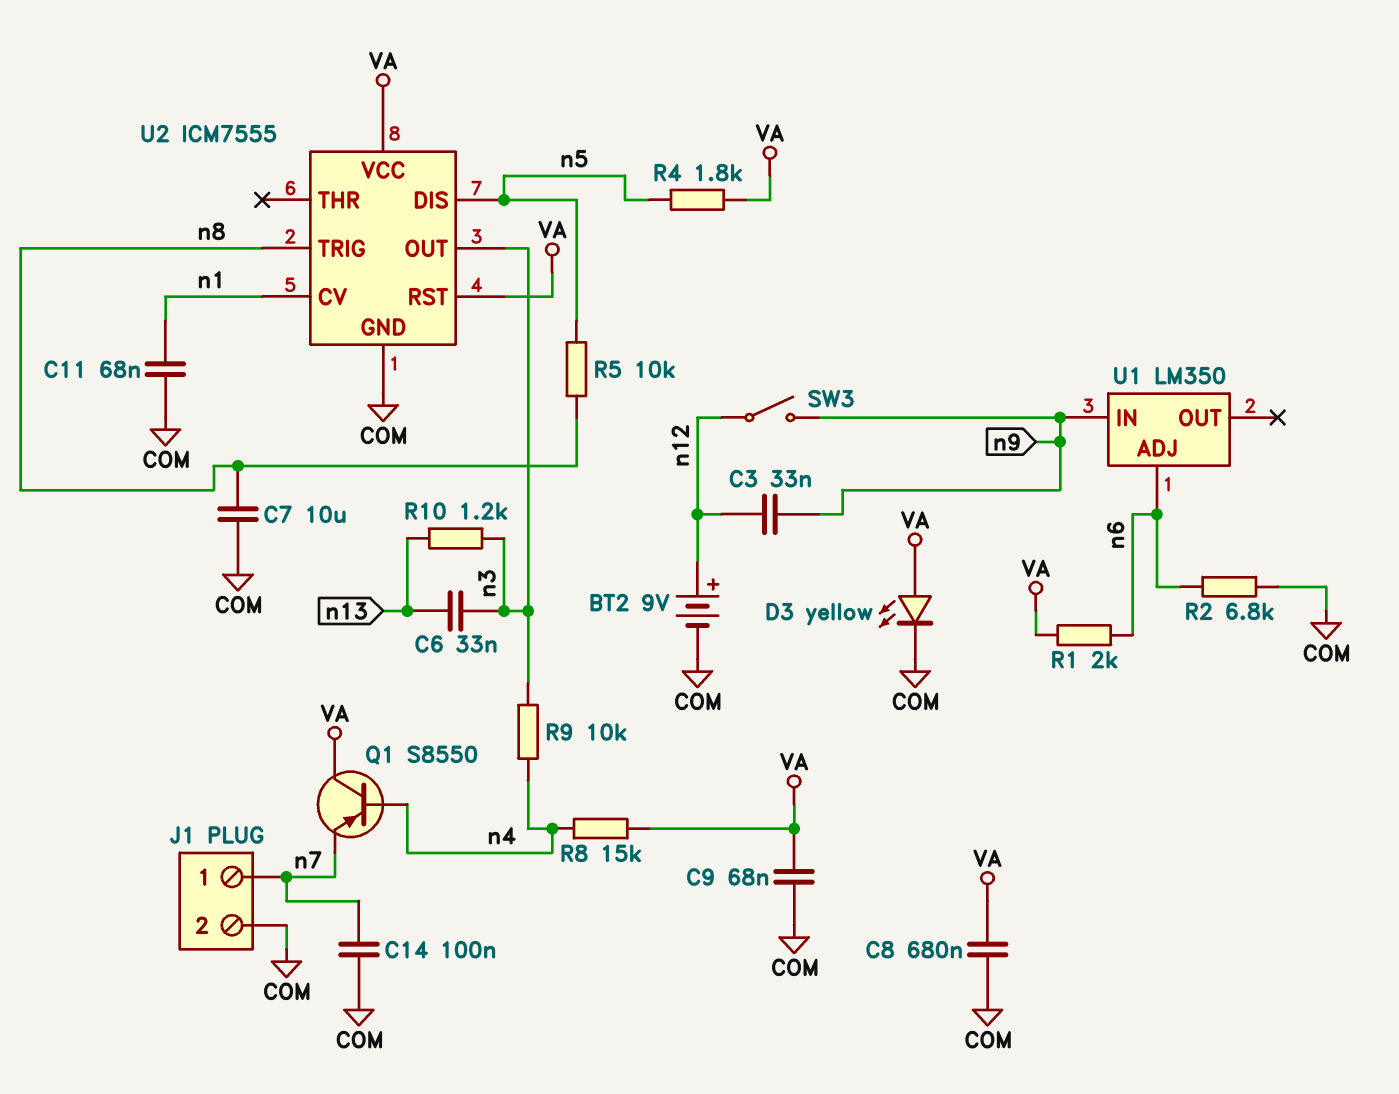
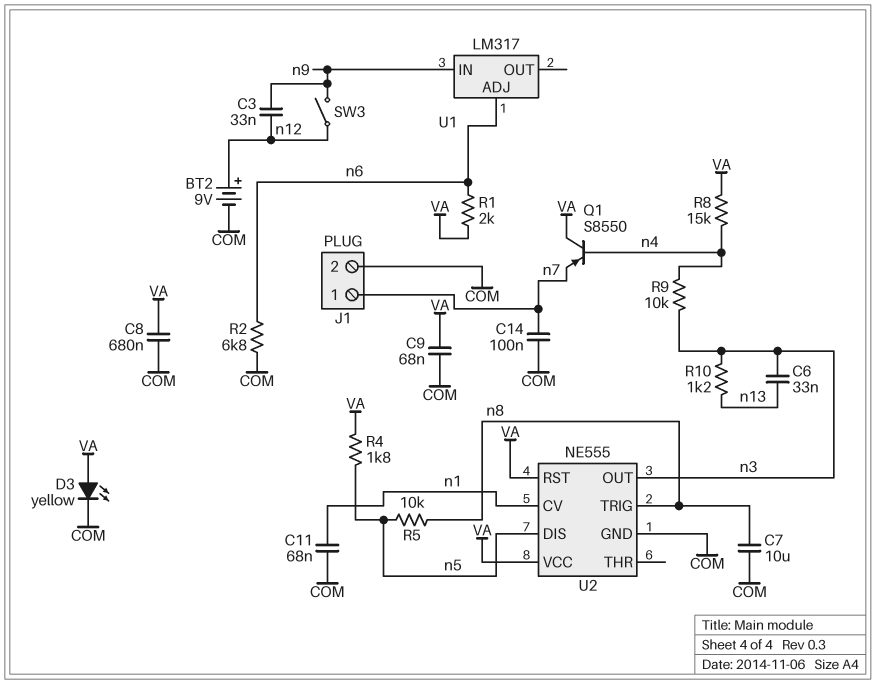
U1: LM350 -> LM317
U2: ICM7555 -> NE555

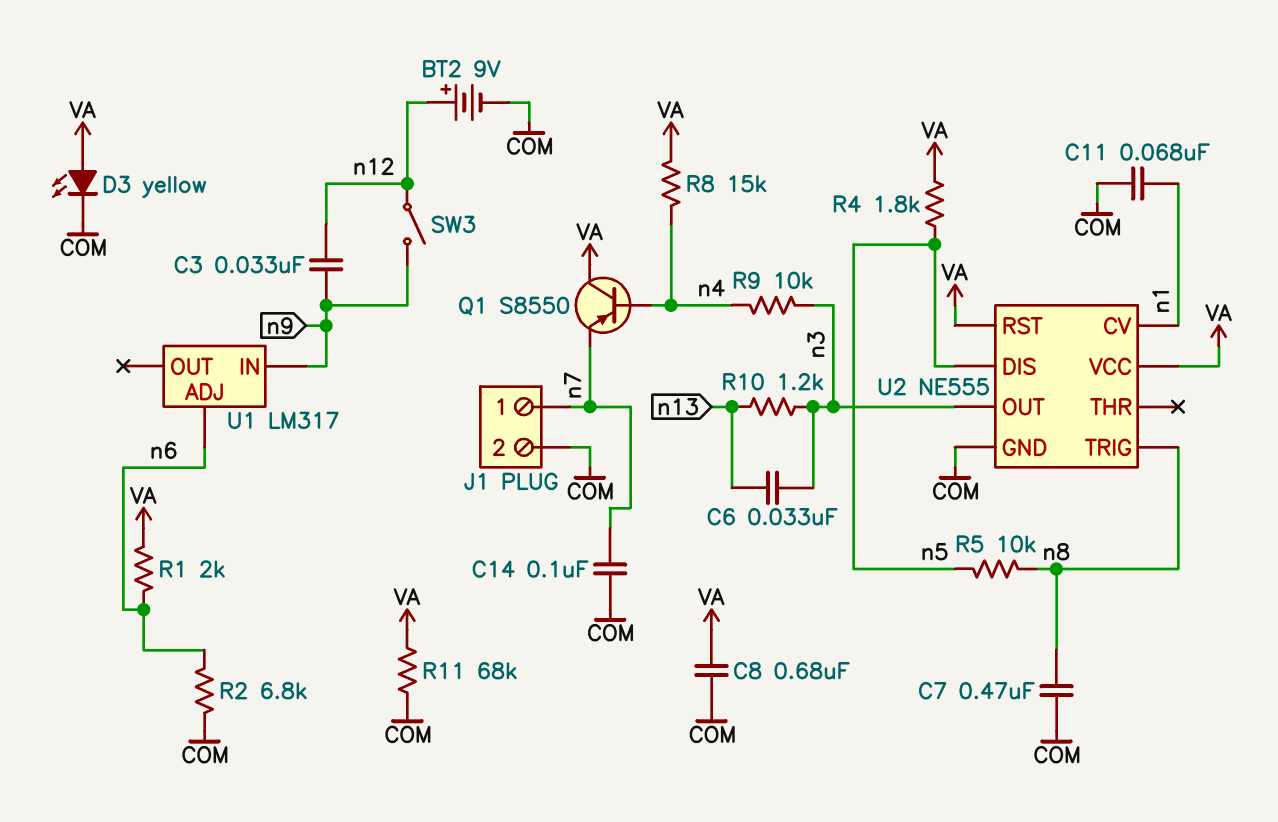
C7: 10uF (COM, n8) -> 470nF (COM, n8)
C9: 68nF (COM, VA) -> none
R11: none -> 68k (COM, VA)

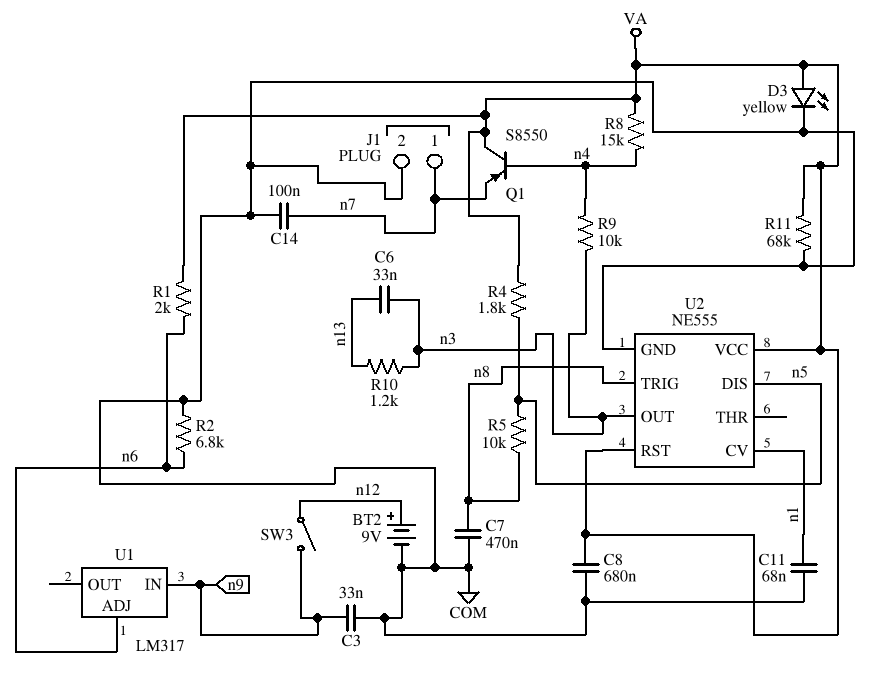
C3: 33nF (n9, n12) -> 33nF (COM, n9)

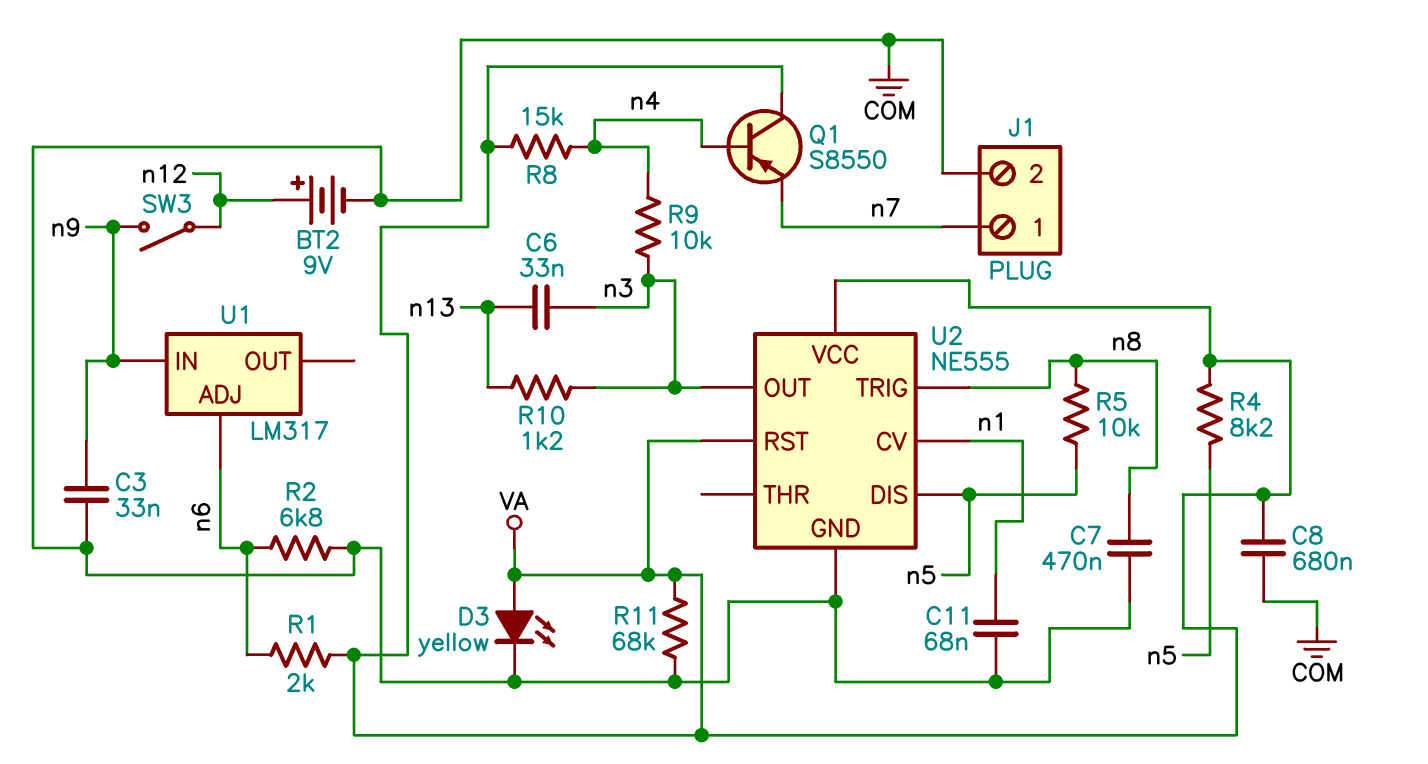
C14: 100nF (COM, n7) -> none
R4: 1.8k (VA, n5) -> 8.2k (VA, n5)

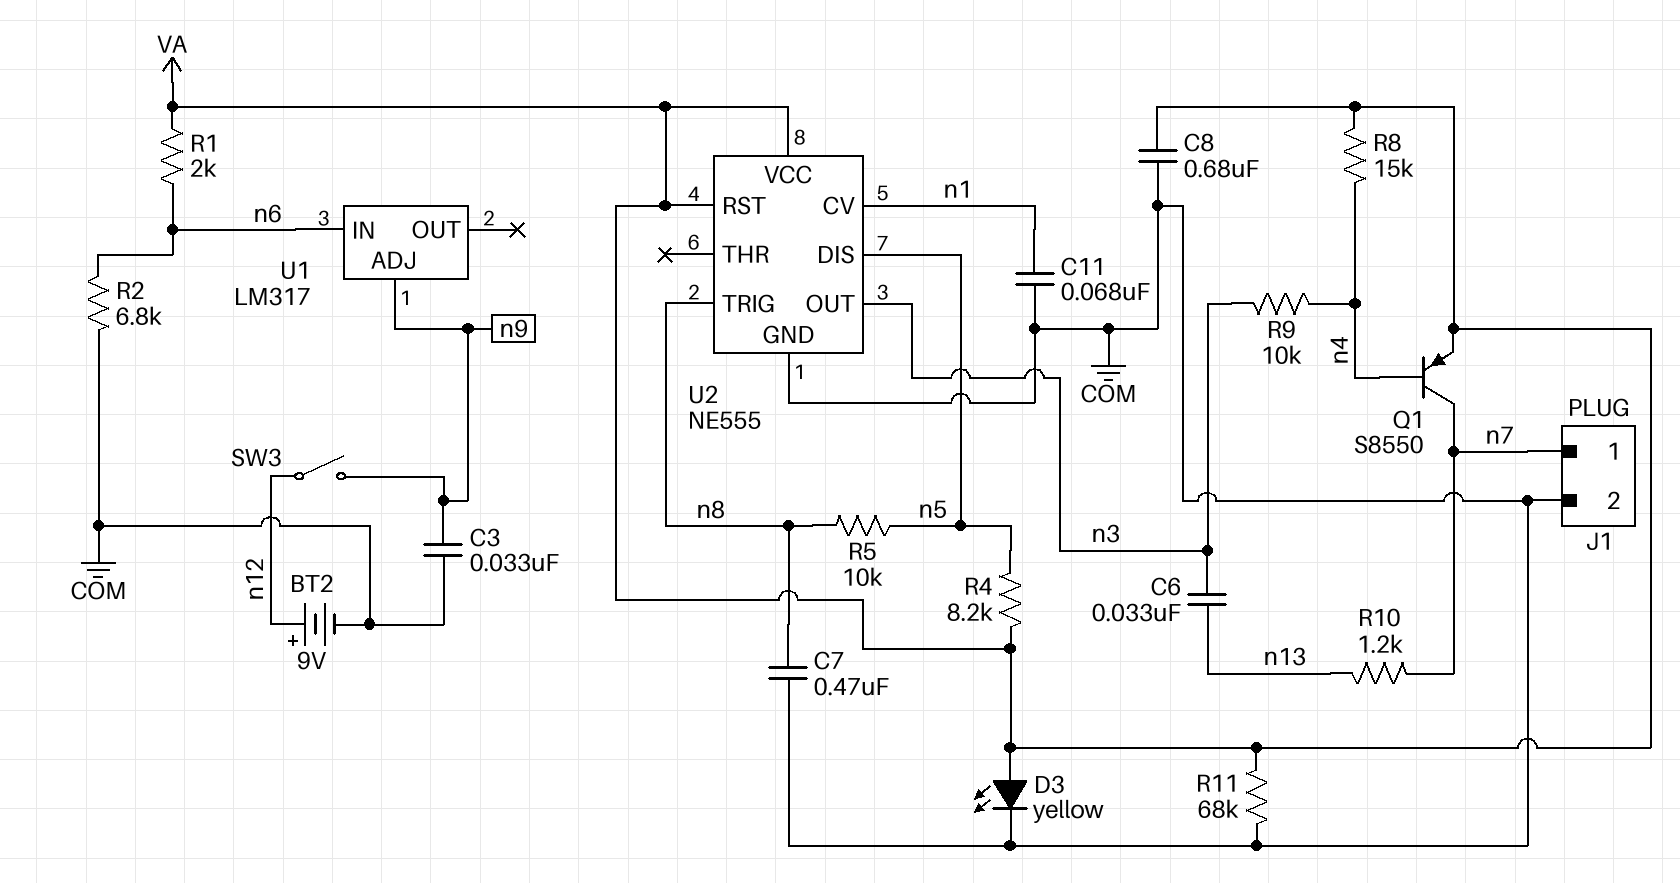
Q1: PNP S8550 (B n4, C VA, E n7) -> PNP S8550 (B n4, C n7, E VA)
R10: 1.2k (n3, n13) -> 1.2k (n7, n13)
U1 pin ADJ: n6 -> n9
U1 pin IN: n9 -> n6

